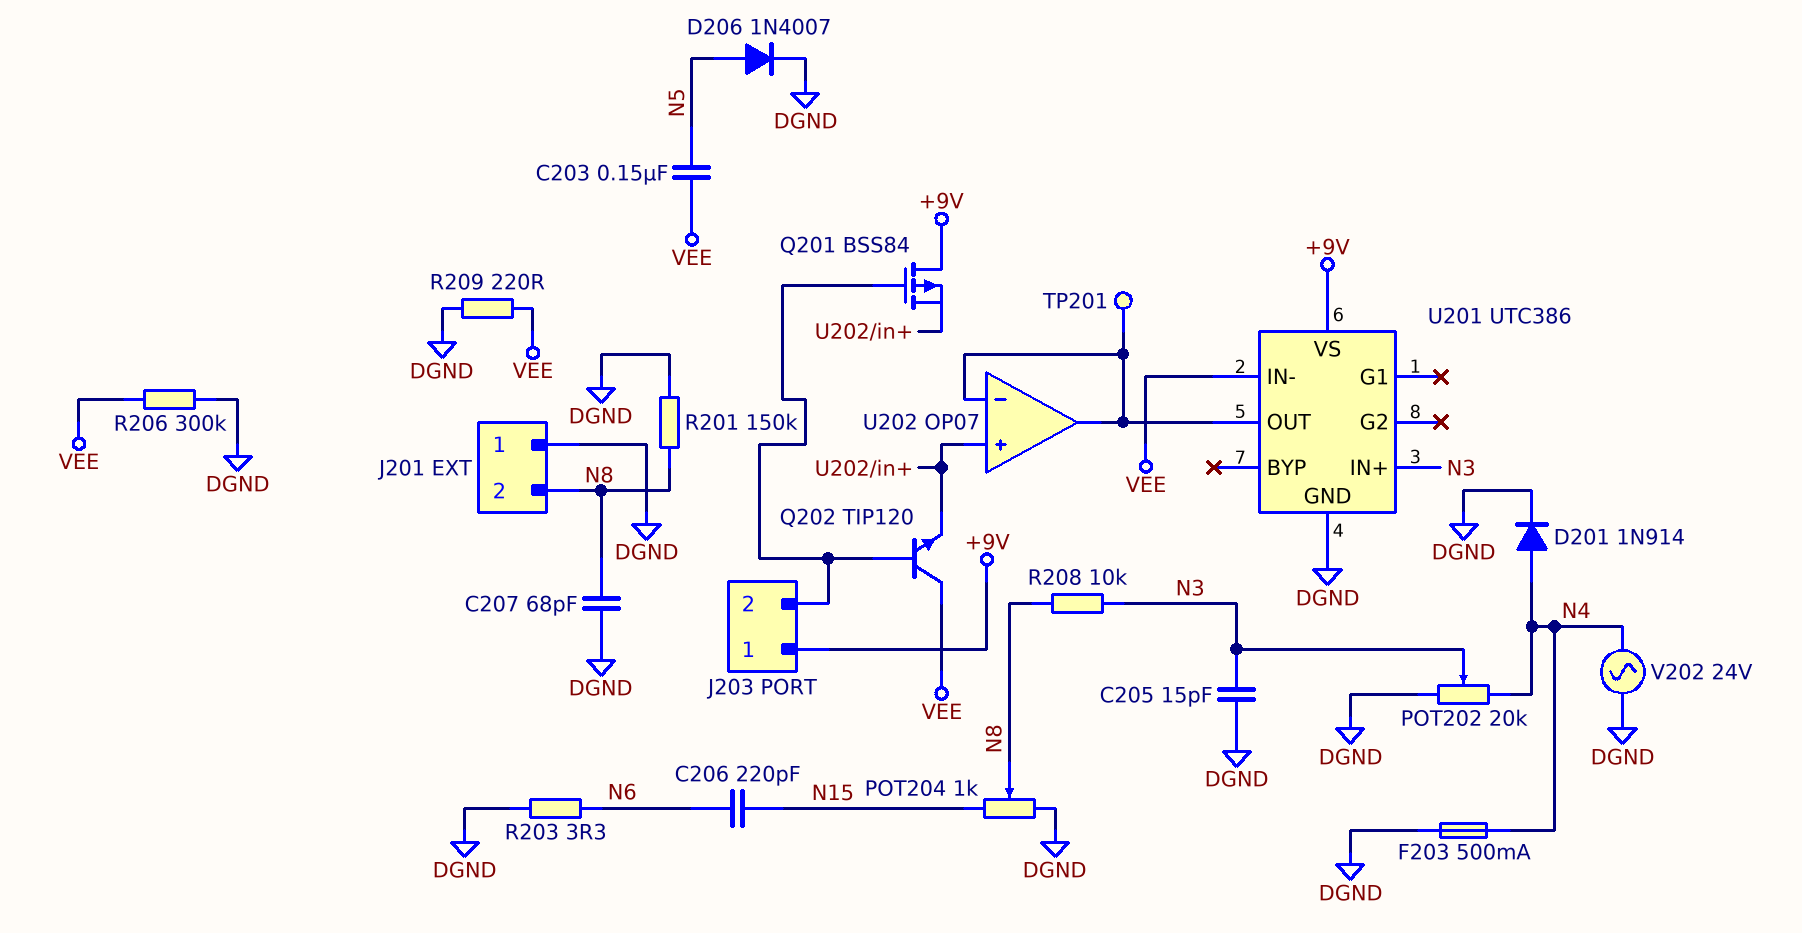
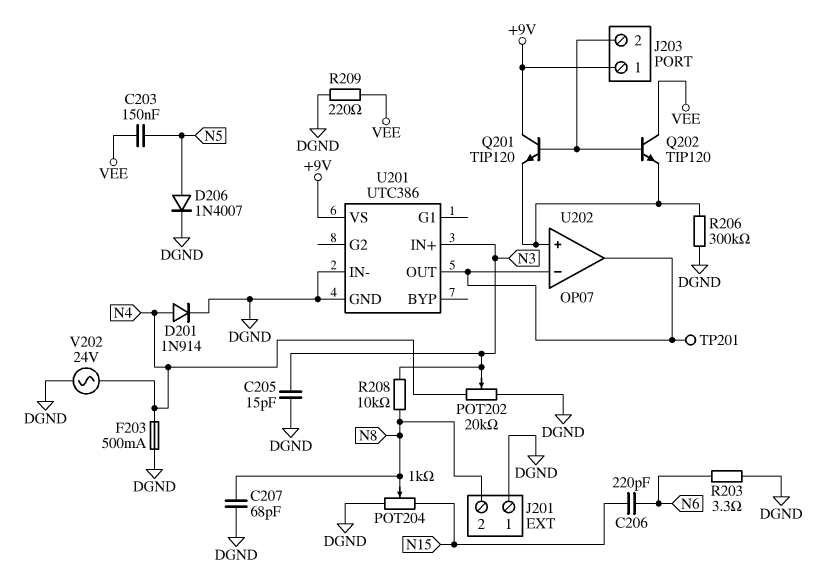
Q201: PMOS BSS84 (G J203/2, D +9V, S U202/in+) -> NPN TIP120 (B J203/2, C +9V, E U202/in+)
R201: 150k (DGND, N8) -> none
R206: 300k (DGND, VEE) -> 300k (DGND, U202/in+)
U201 pin IN-: VEE -> DGND

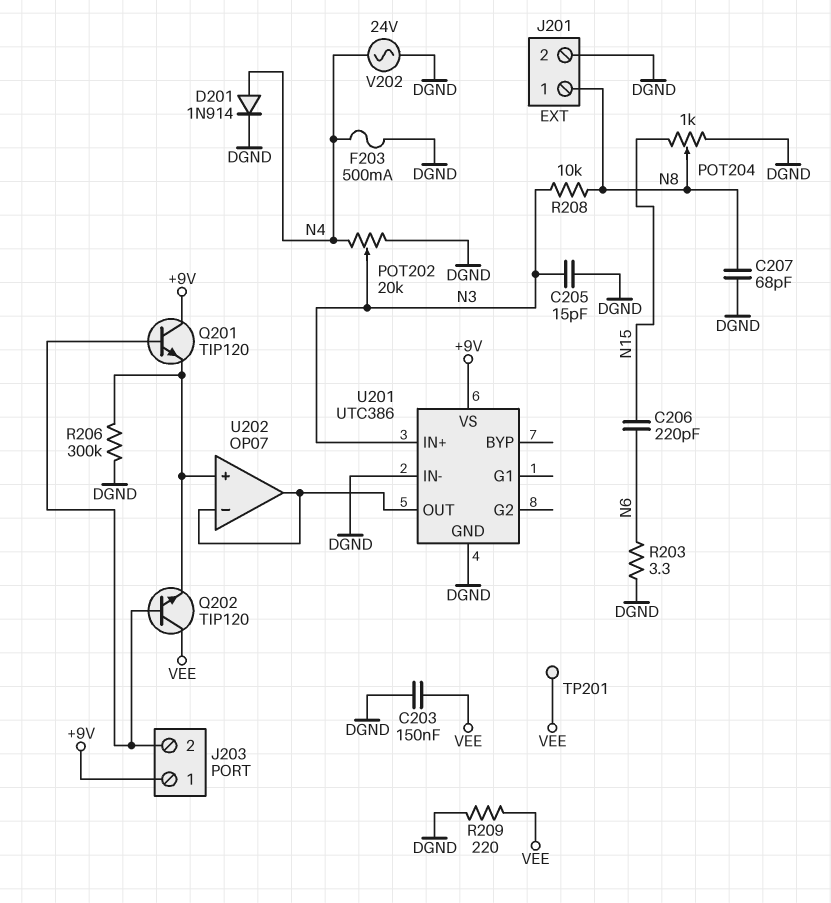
C203: 150nF (N5, VEE) -> 150nF (DGND, VEE)
D206: diode 1N4007 (A N5, K DGND) -> none
J201 pin 1: DGND -> N8
J201 pin 2: N8 -> DGND
TP201: test point (U201/OUT) -> test point (VEE)

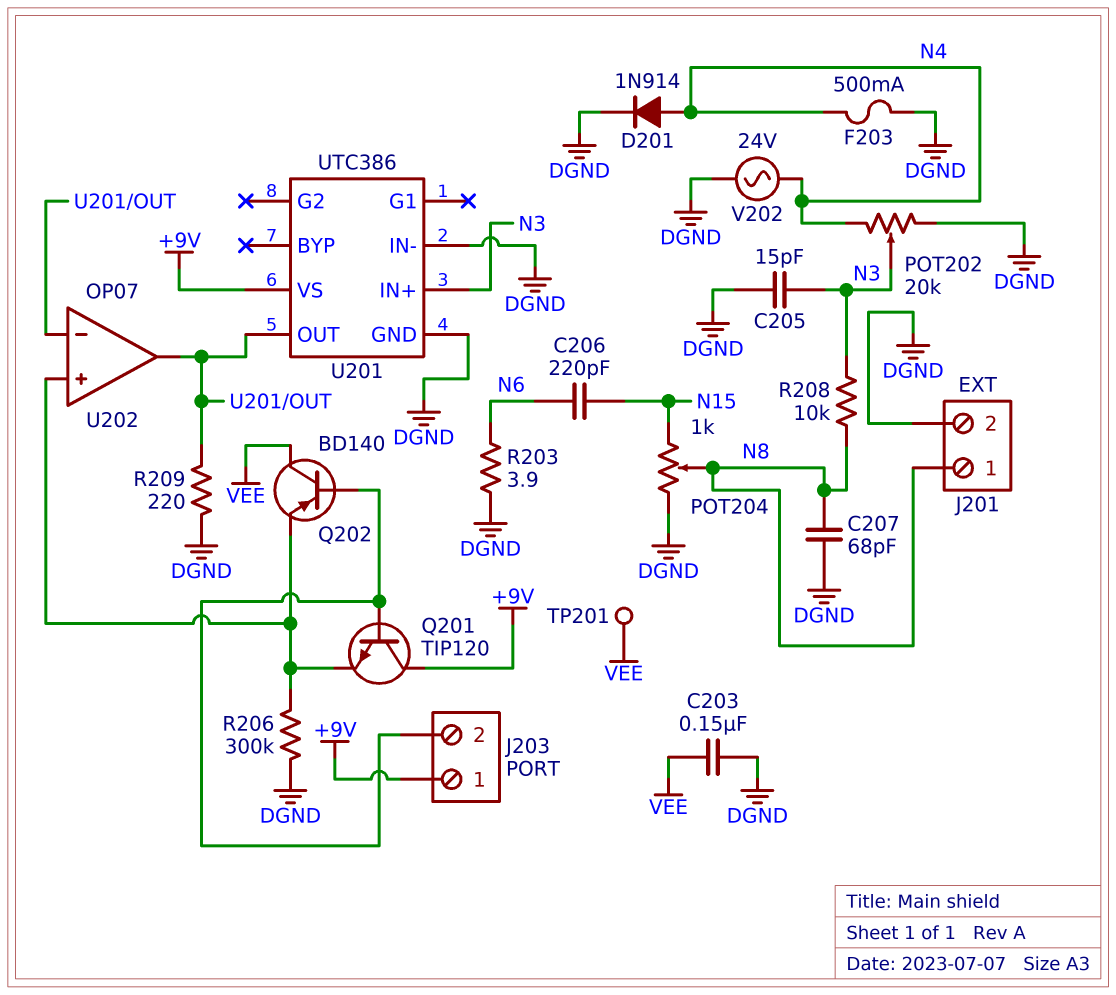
Q202: NPN TIP120 (B J203/2, C VEE, E U202/in+) -> PNP BD140 (B J203/2, C VEE, E U202/in+)
R203: 3.3 (DGND, N6) -> 3.9 (DGND, N6)
R209: 220 (DGND, VEE) -> 220 (DGND, U201/OUT)

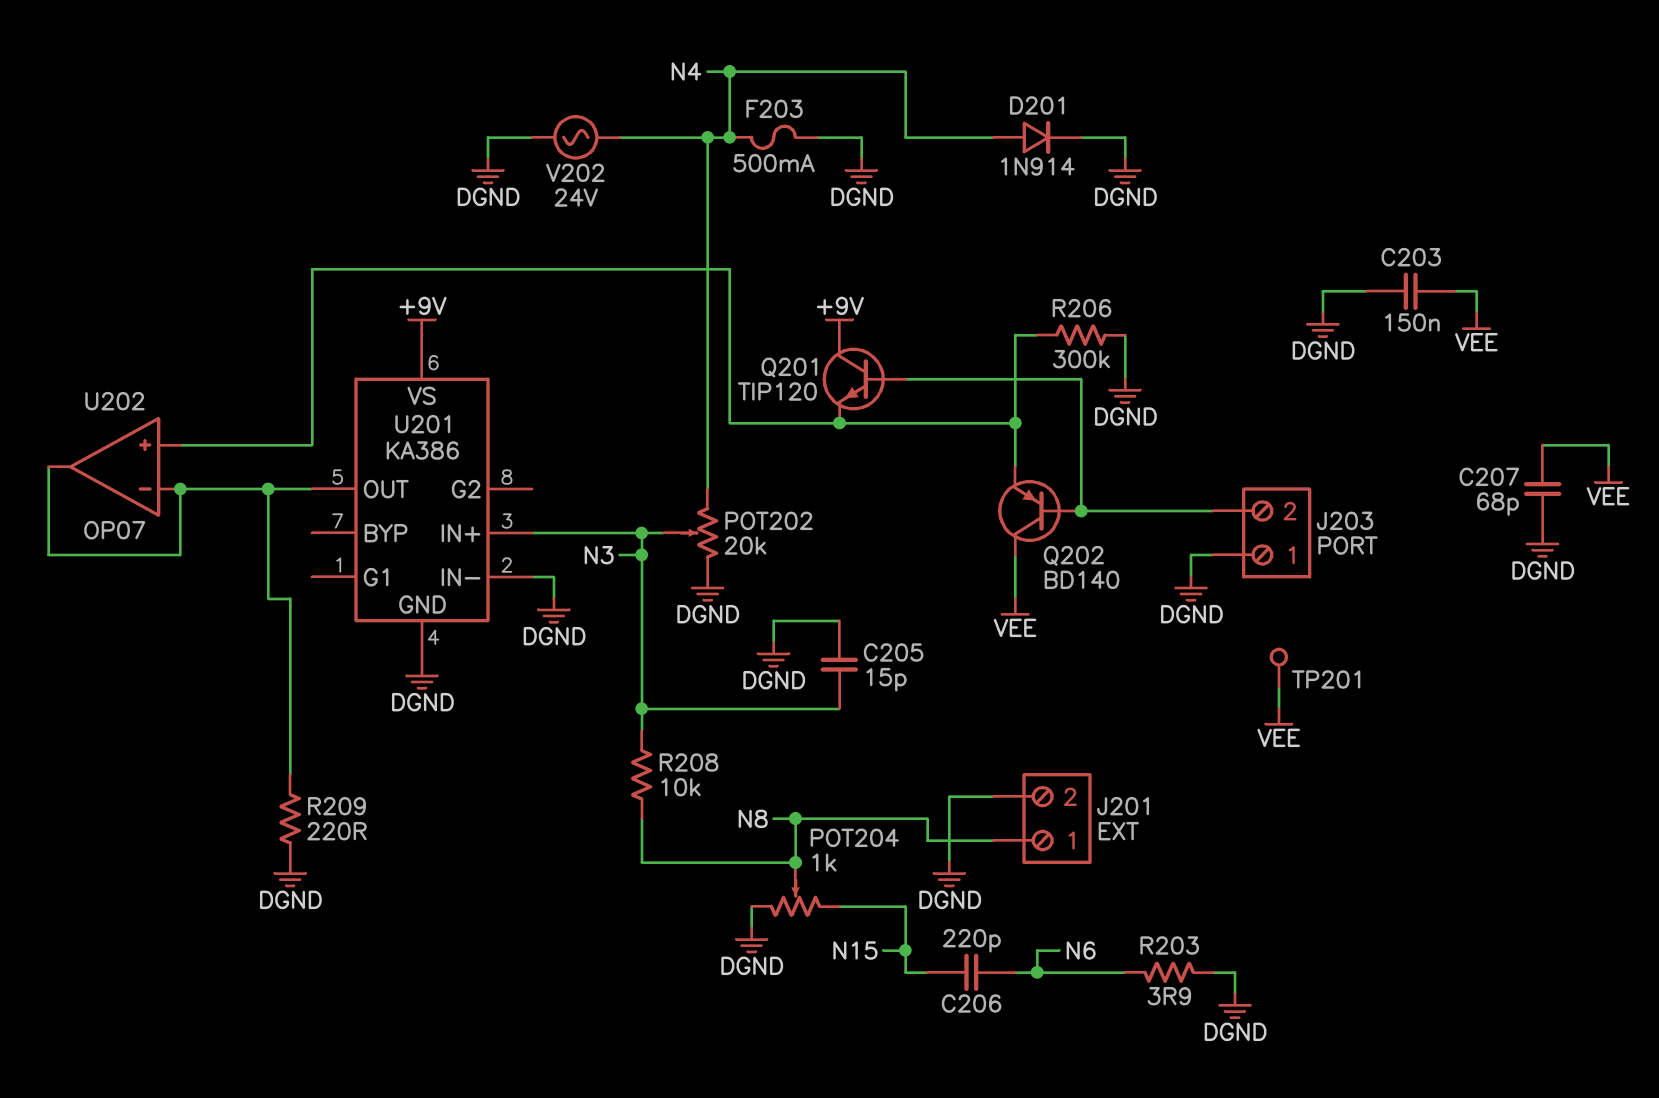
C207: 68pF (DGND, N8) -> 68pF (DGND, VEE)
J203 pin 1: +9V -> DGND
U201: UTC386 -> KA386

